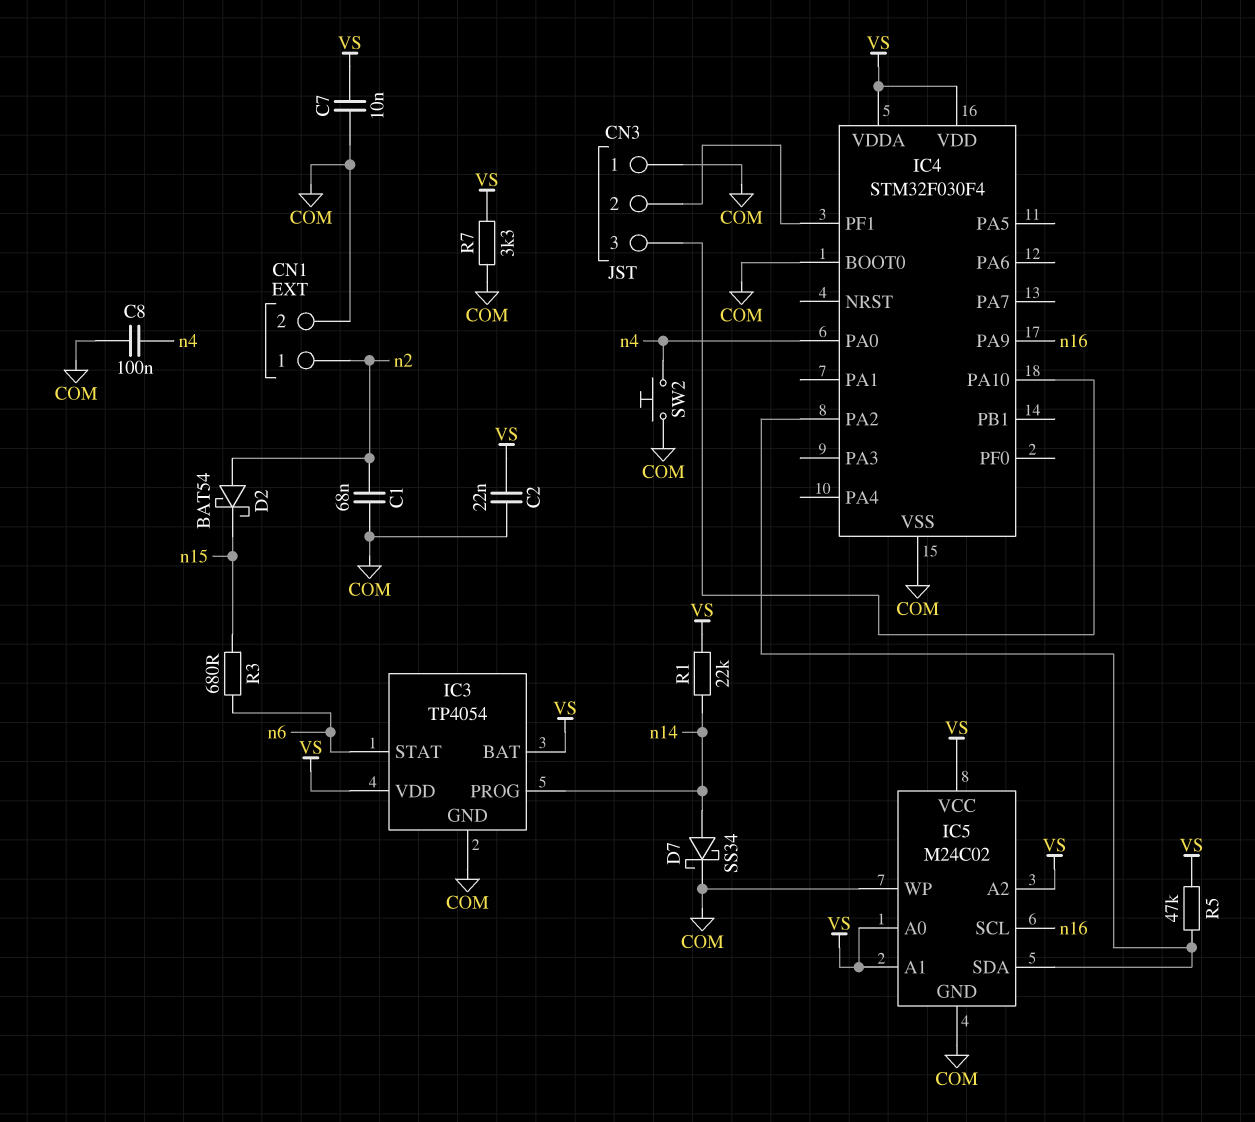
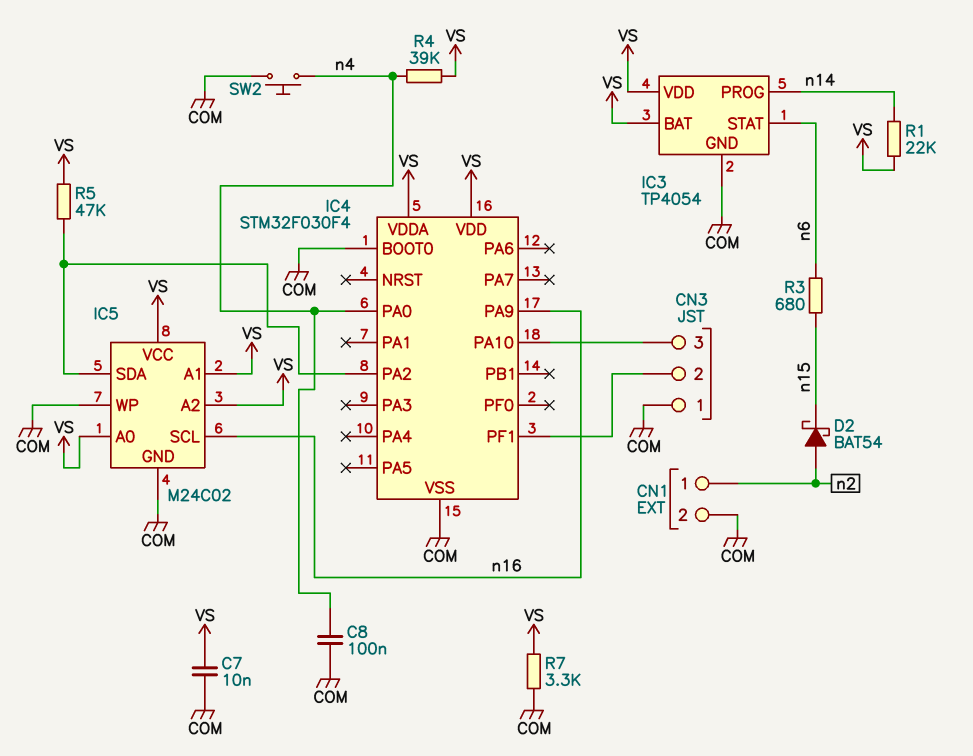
C1: 68nF (COM, n2) -> none
C2: 22nF (COM, VS) -> none
D7: schottky SS34 (A n14, K COM) -> none
R4: none -> 39k (VS, n4)

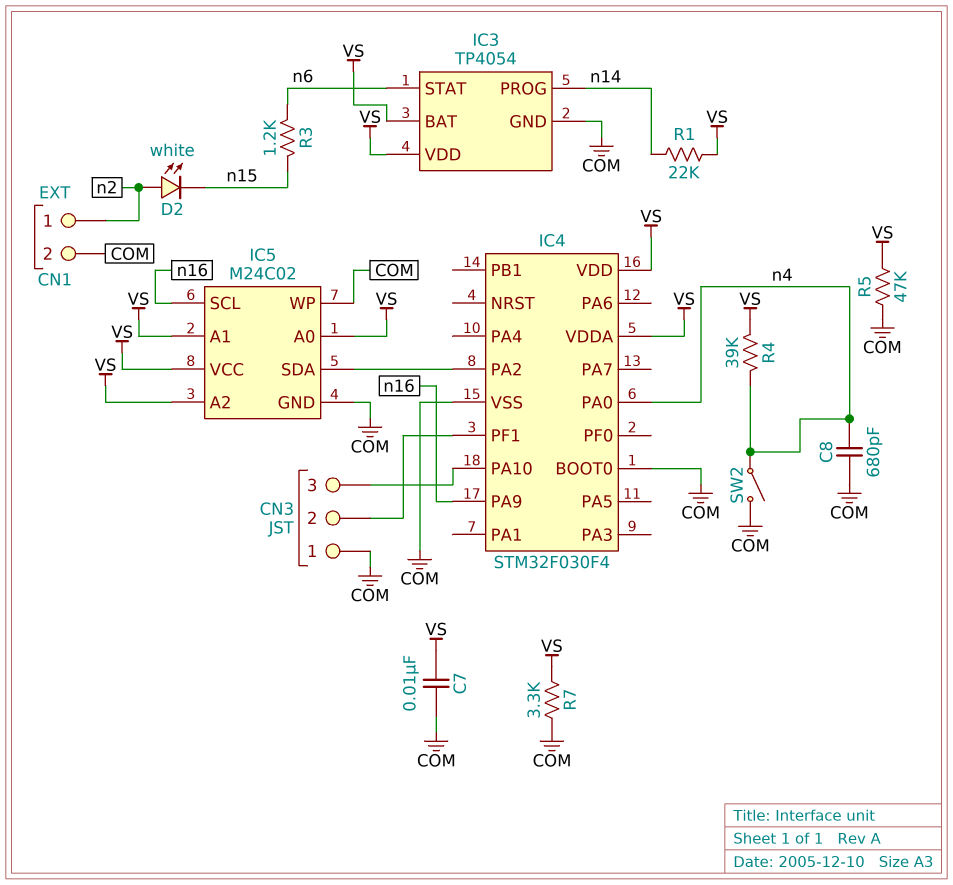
C8: 100nF (COM, n4) -> 680pF (COM, n4)
D2: schottky BAT54 (A n2, K n15) -> LED white (A n2, K n15)
R3: 680 (n6, n15) -> 1.2k (n6, n15)
R5: 47k (IC4/PA2, VS) -> 47k (COM, VS)
SW2: button (COM, n4) -> switch (COM, n4)

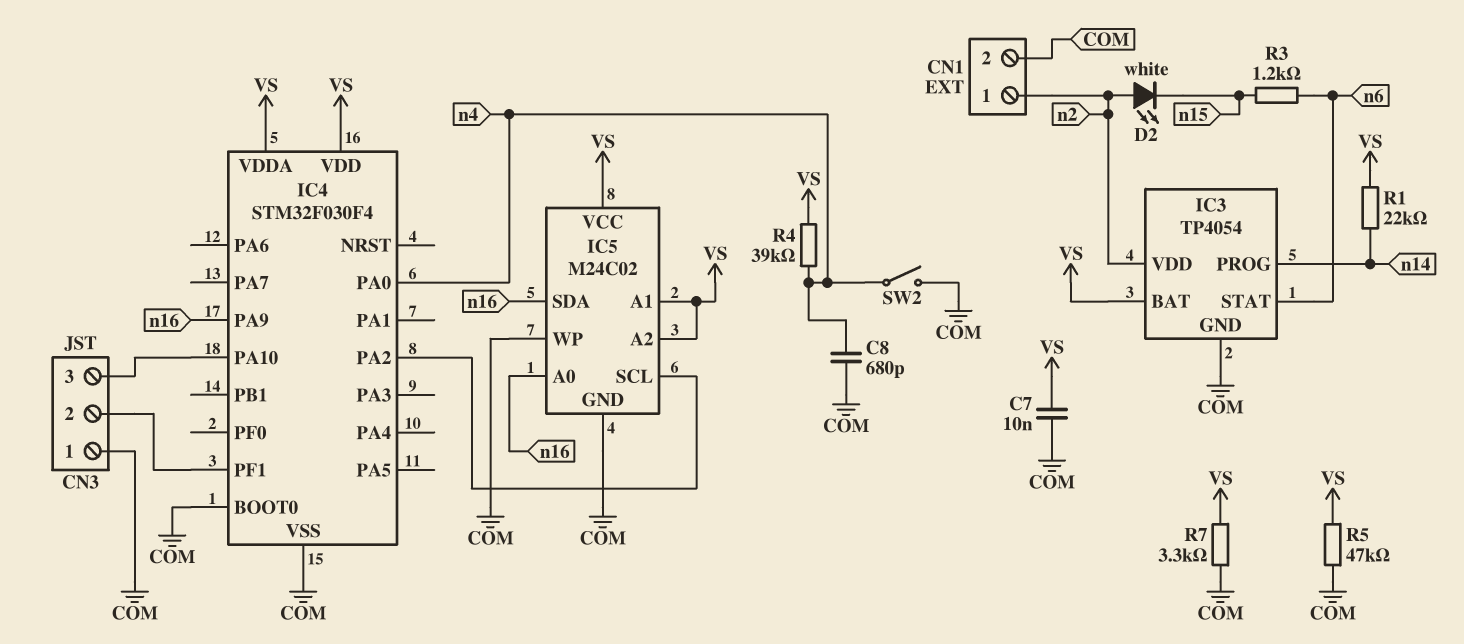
IC3 pin VDD: VS -> n2
IC5 pin A0: VS -> n16
IC5 pin SCL: n16 -> IC4/PA2
IC5 pin SDA: IC4/PA2 -> n16

